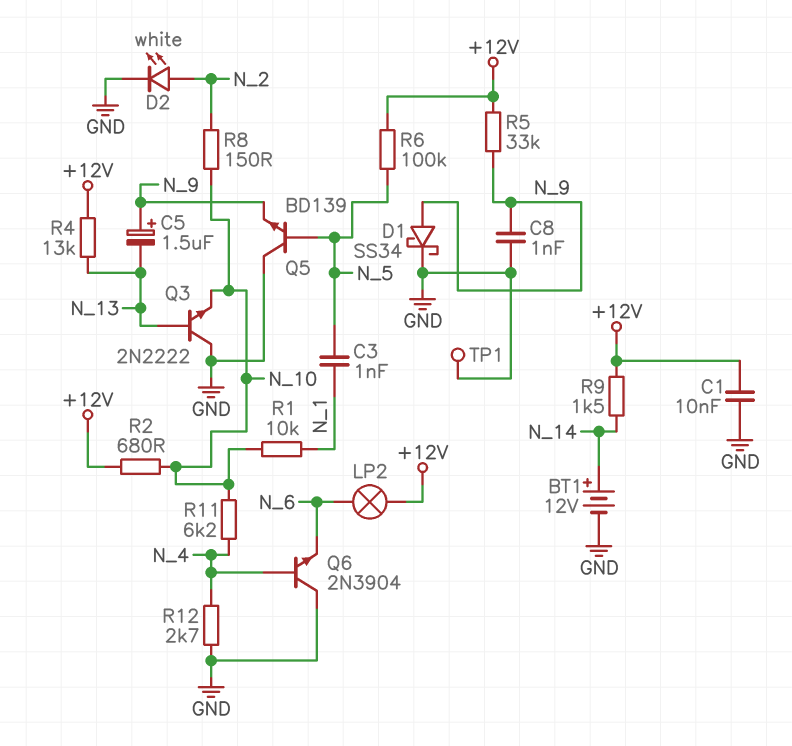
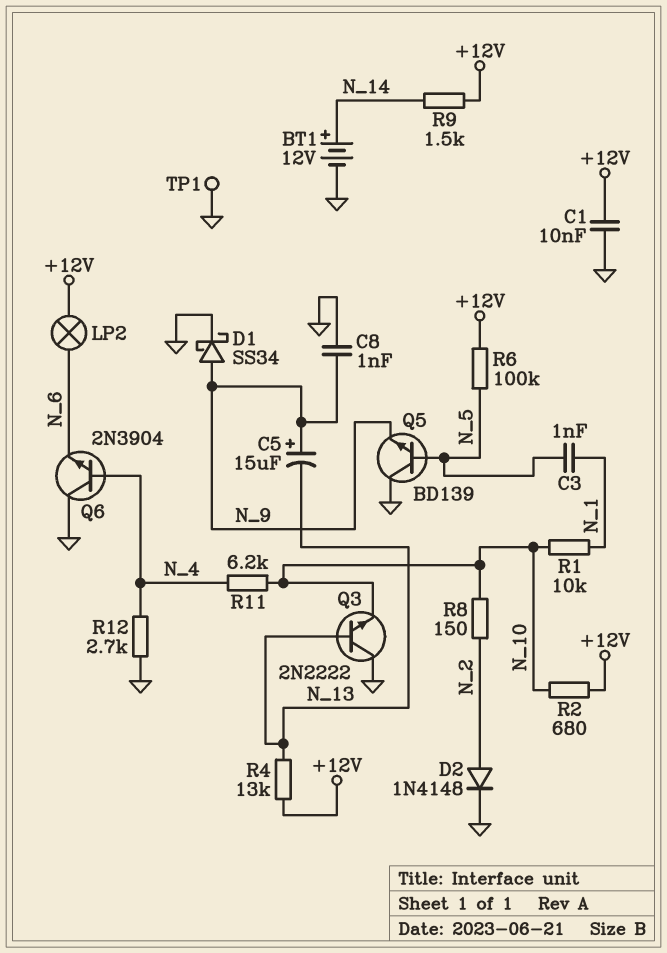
C5: 1.5uF (plus N_9, minus N_13) -> 15uF (plus N_9, minus N_13)
D2: LED white (A N_2, K GND) -> diode 1N4148 (A N_2, K GND)
R5: 33k (+12V, N_9) -> none

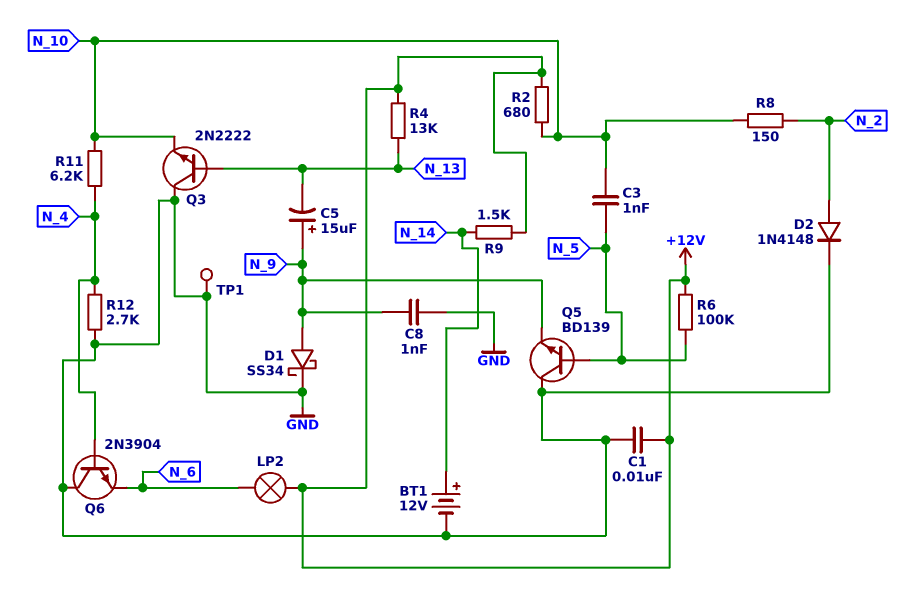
C3: 1nF (N_1, N_5) -> 1nF (N_5, N_10)
R1: 10k (N_1, N_10) -> none

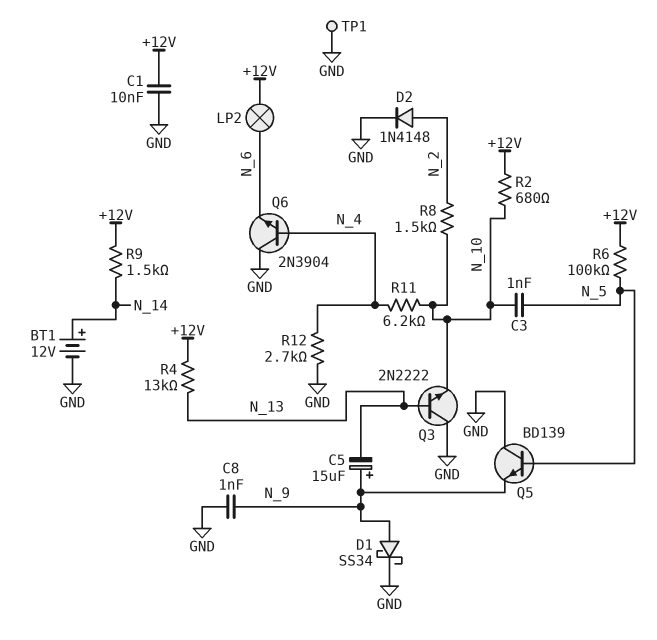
R8: 150 (N_2, N_10) -> 1.5k (N_2, N_10)

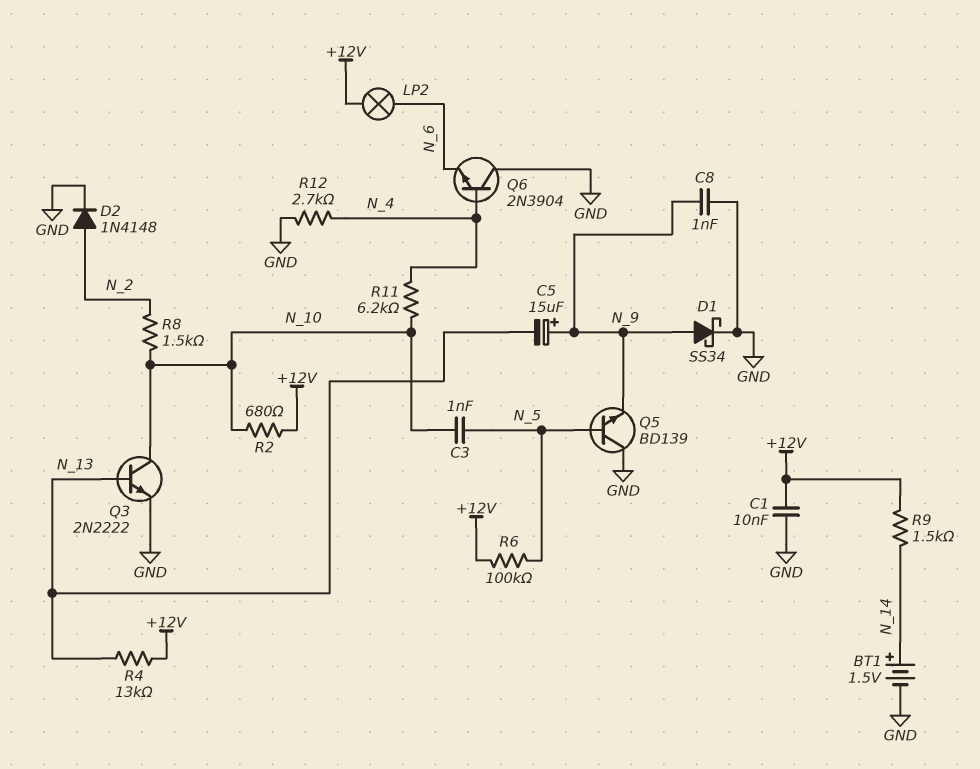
BT1: 12V (plus N_14, minus GND) -> 1.5V (plus N_14, minus GND)
Q3: NPN 2N2222 (B N_13, C GND, E N_10) -> NPN 2N2222 (B N_13, C N_10, E GND)
TP1: test point (GND) -> none

